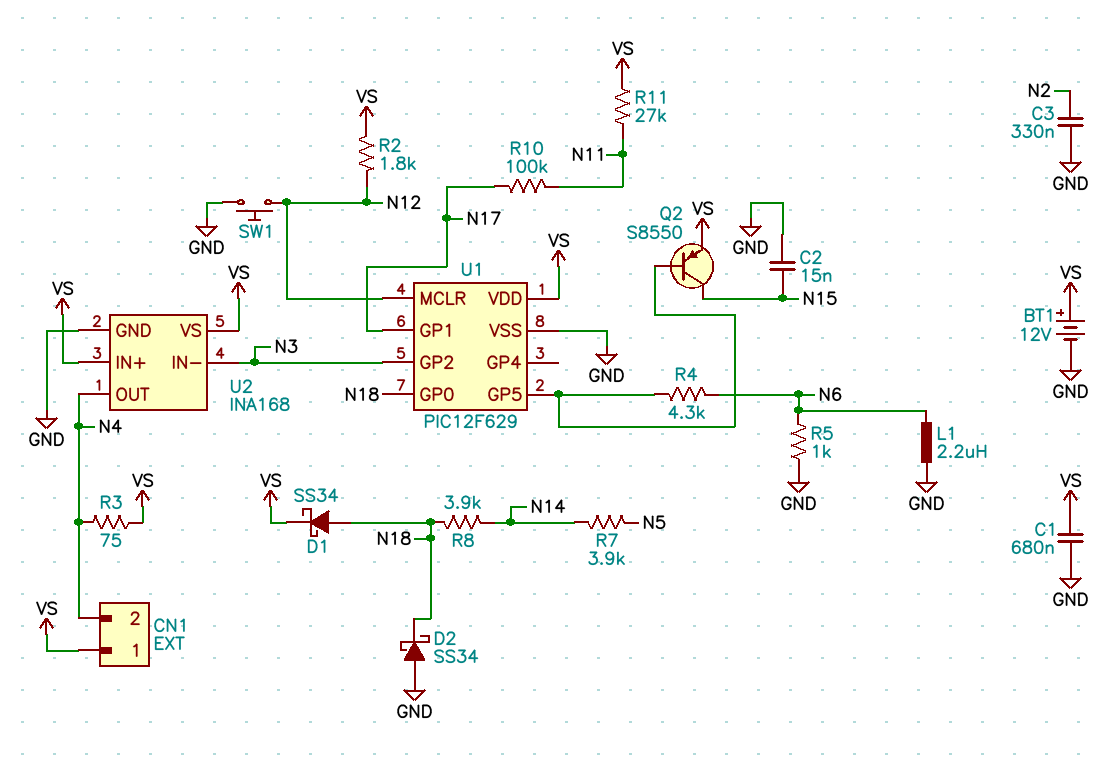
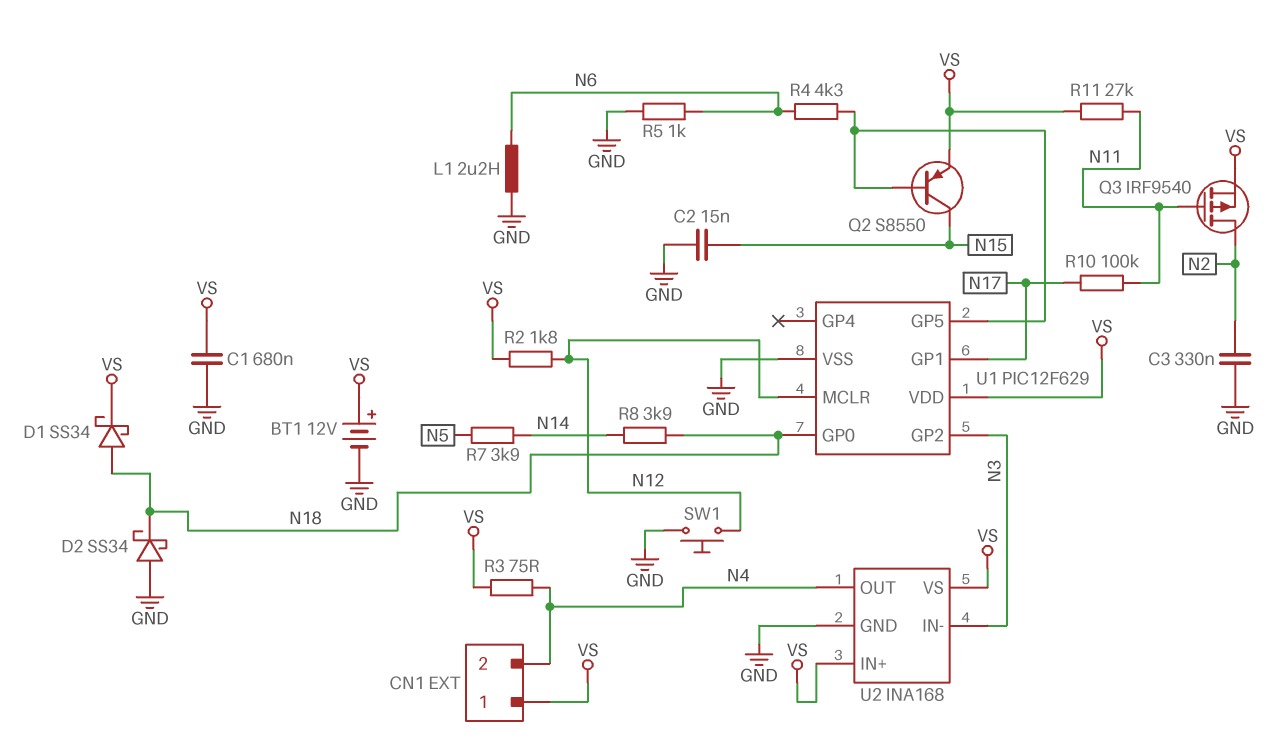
Q3: none -> PMOS IRF9540 (G N11, D N2, S VS)

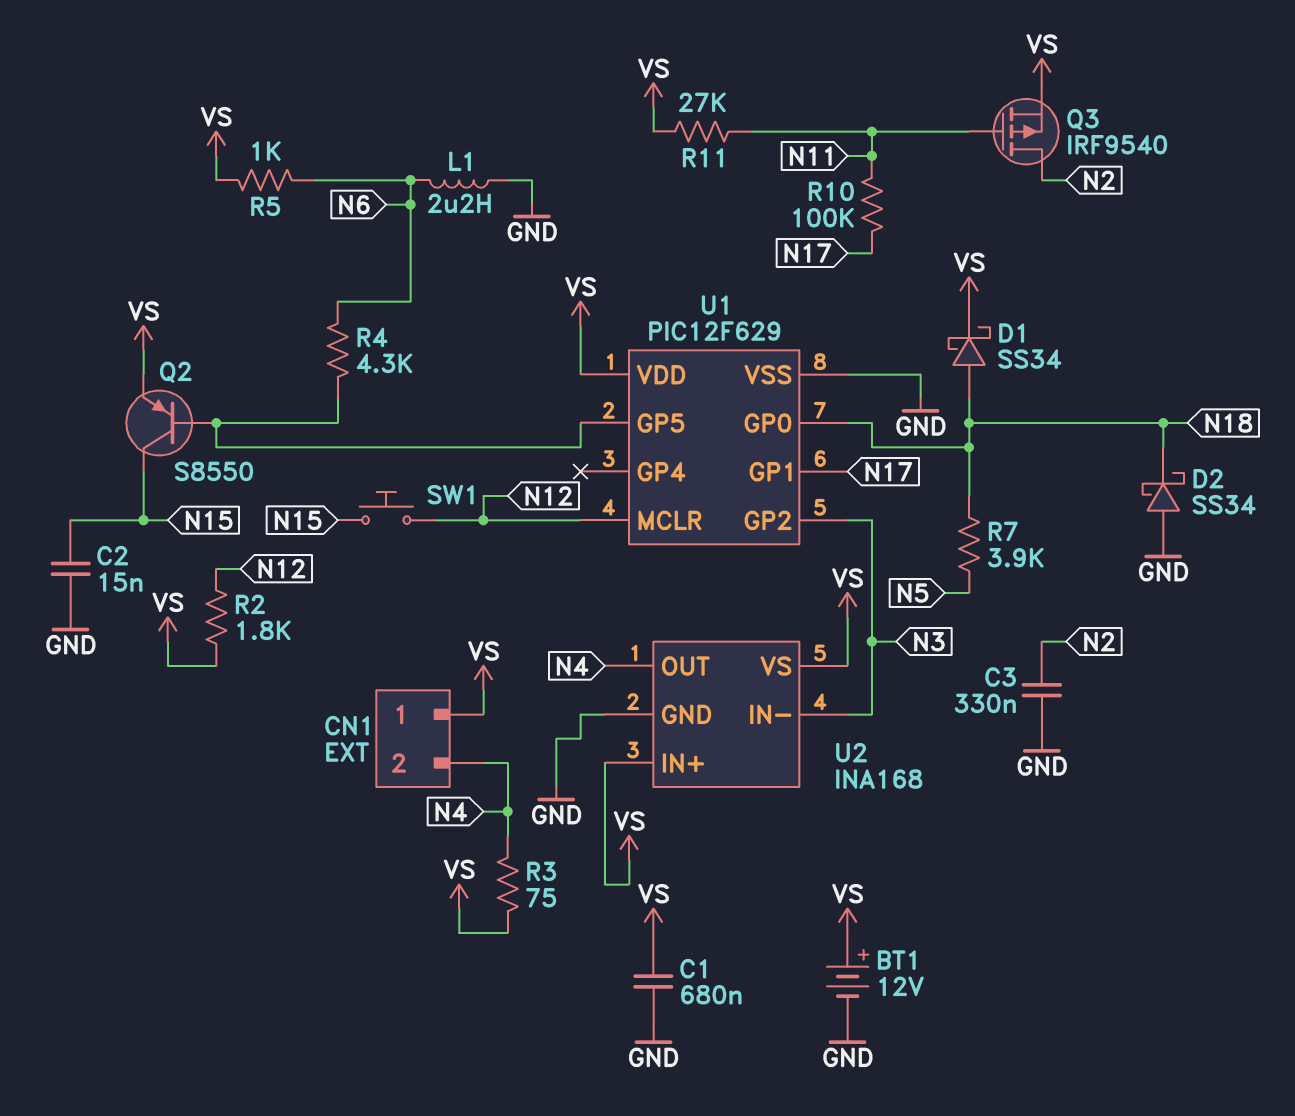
R5: 1k (GND, N6) -> 1k (N6, VS)
R7: 3.9k (N5, N14) -> 3.9k (N5, N18)
R8: 3.9k (N14, N18) -> none
SW1: button (GND, N12) -> button (N12, N15)

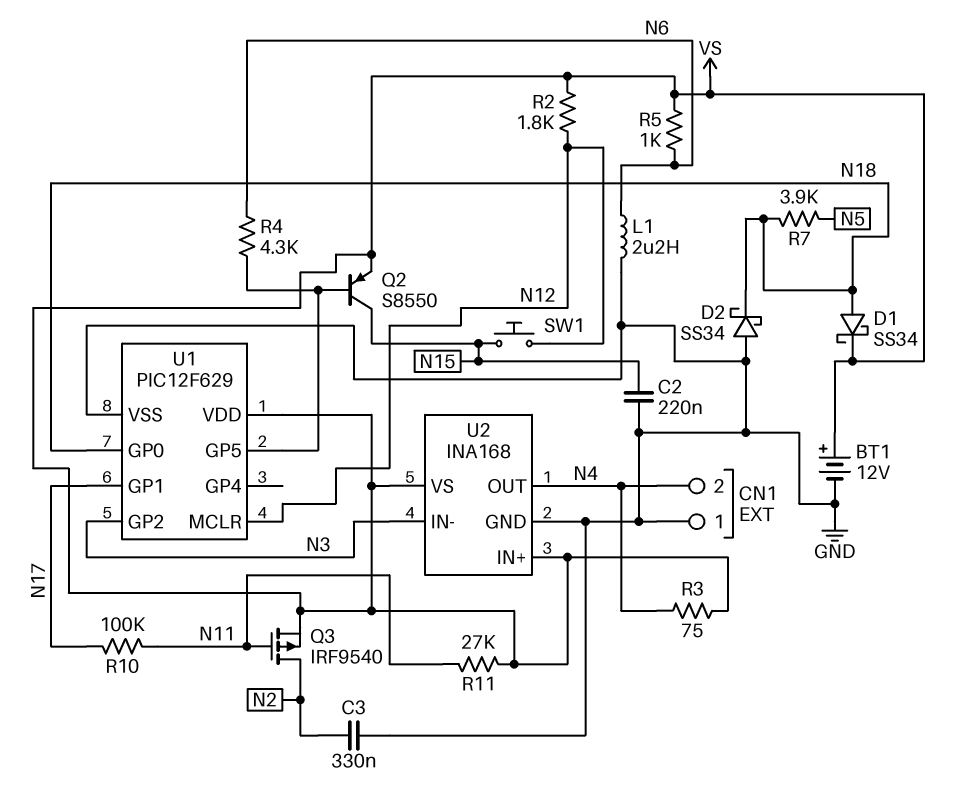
C1: 680nF (GND, VS) -> none
C2: 15nF (GND, N15) -> 220nF (GND, N15)
CN1 pin 1: VS -> GND

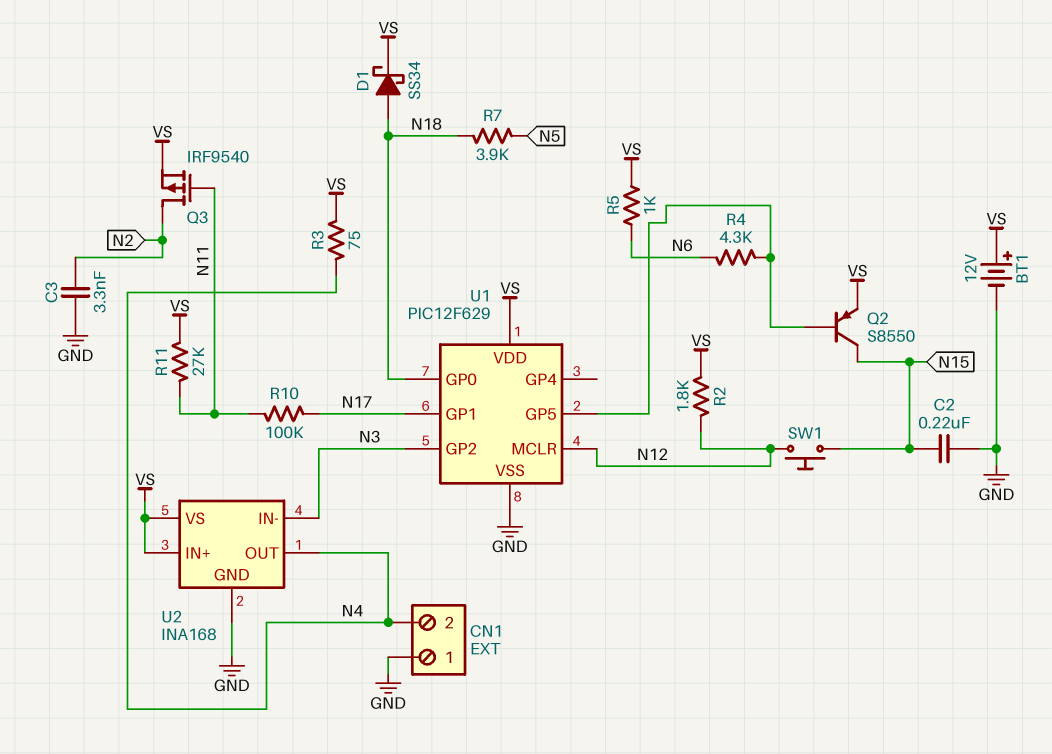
C3: 330nF (GND, N2) -> 3.3nF (GND, N2)
D2: schottky SS34 (A GND, K N18) -> none
L1: 2.2uH (GND, N6) -> none

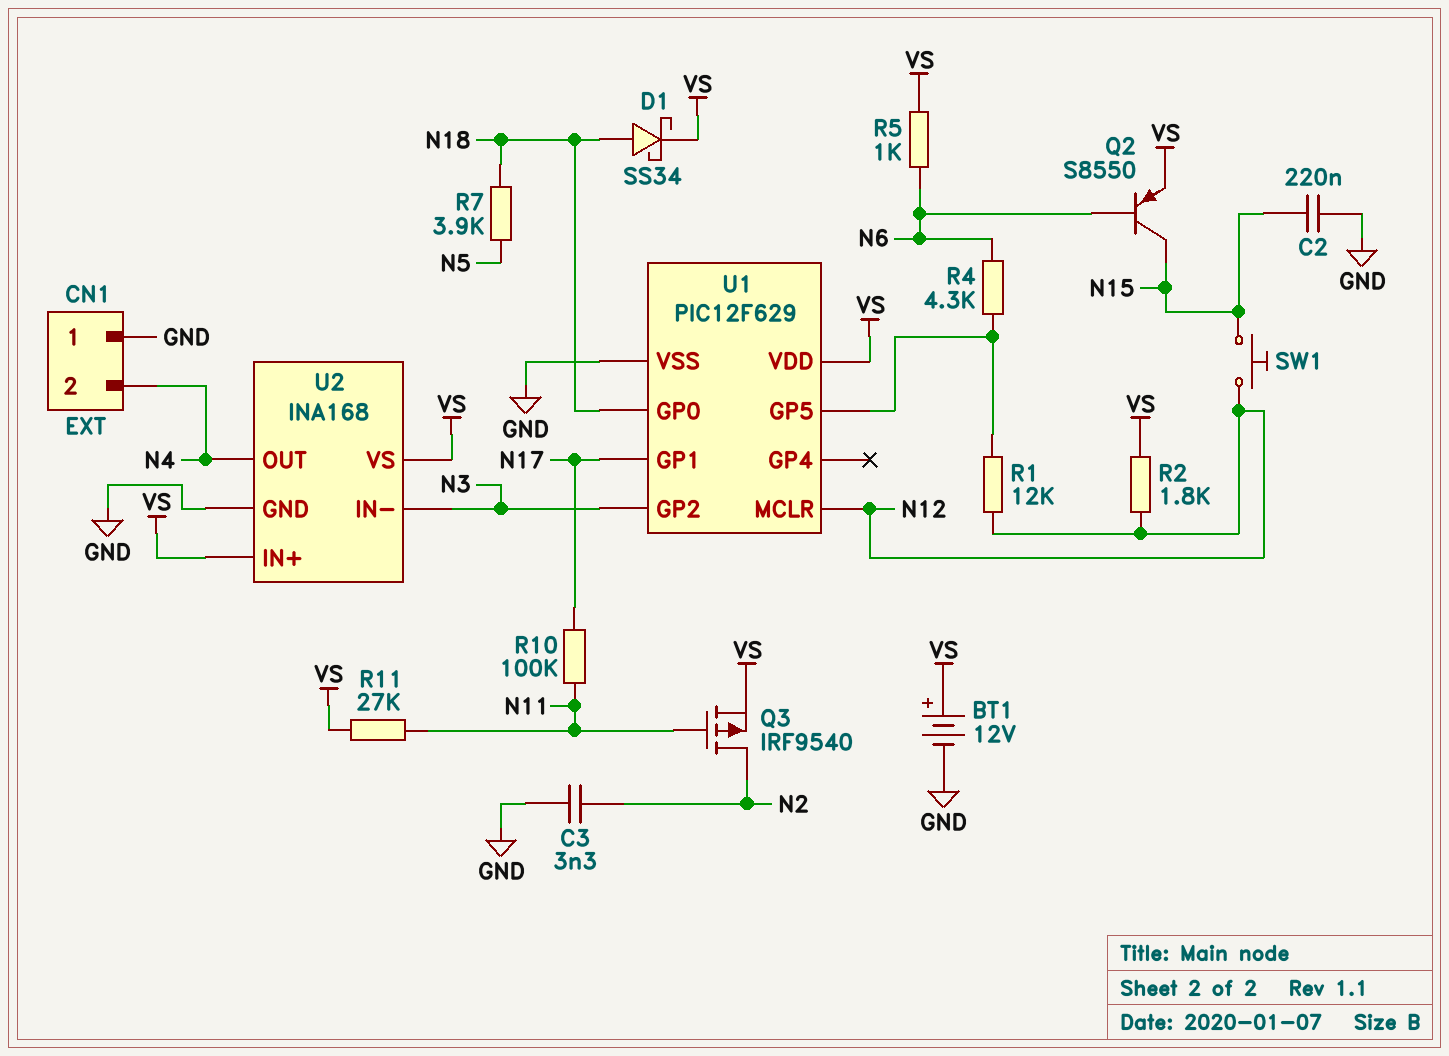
Q2: PNP S8550 (B U1/GP5, C N15, E VS) -> PNP S8550 (B N6, C N15, E VS)
R1: none -> 12k (N12, U1/GP5)
R3: 75 (N4, VS) -> none

